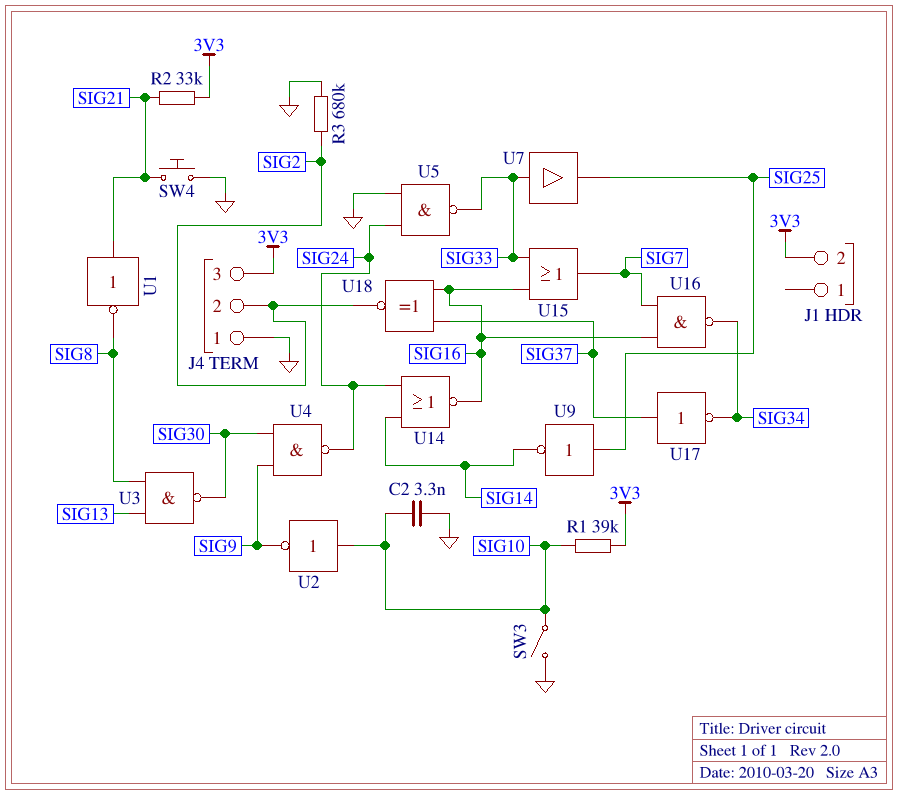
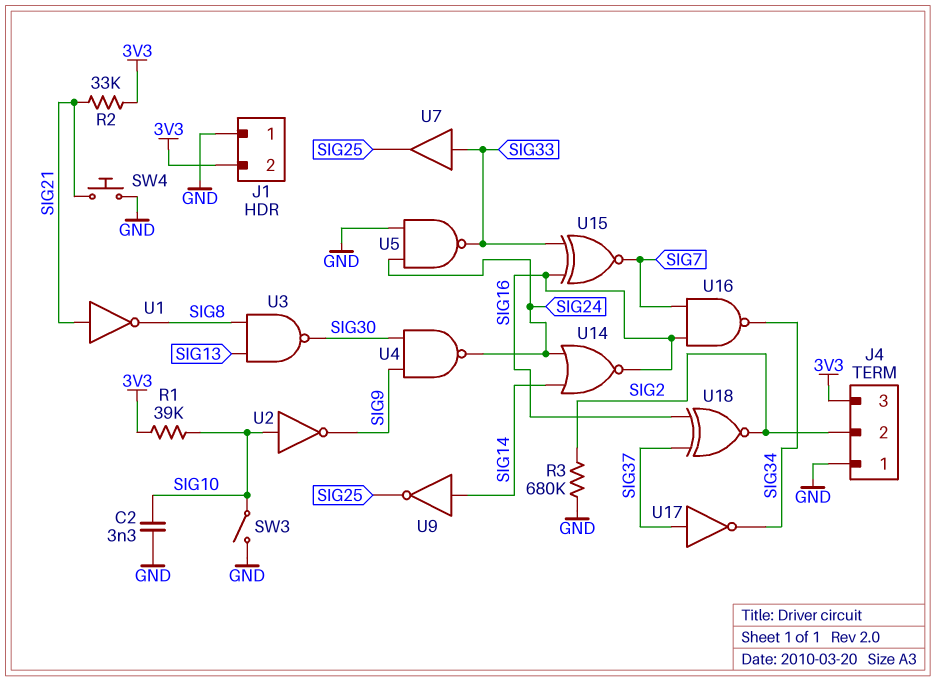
J1 pin 1: none -> GND
U9: NOT (in SIG25, out SIG14) -> NOT (in SIG14, out SIG25)
U15: OR (in SIG16, in SIG33, out SIG7) -> XNOR (in SIG16, in SIG33, out SIG7)

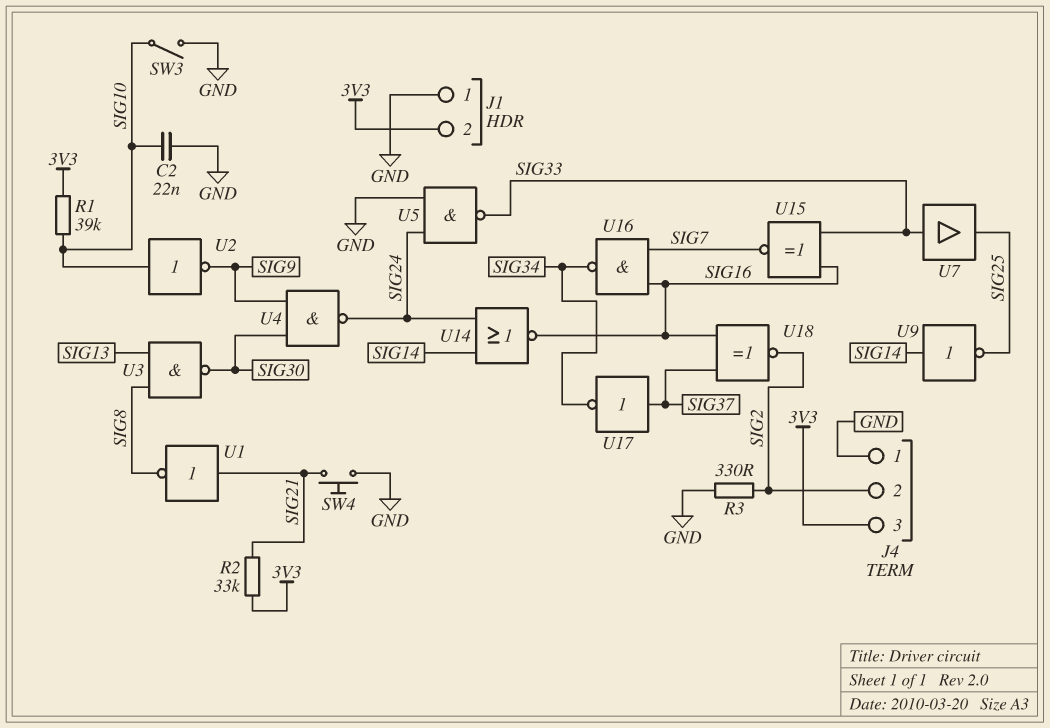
C2: 3.3nF (GND, SIG10) -> 22nF (GND, SIG10)
R3: 680k (GND, SIG2) -> 330 (GND, SIG2)

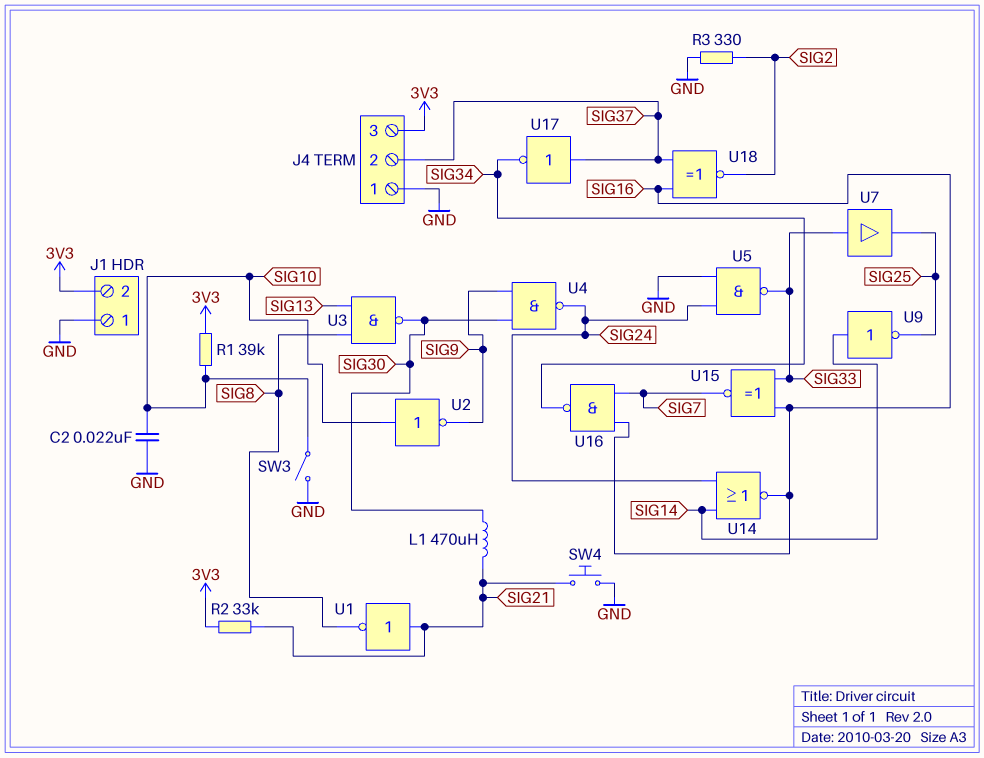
J4 pin 2: SIG2 -> SIG37
L1: none -> 470uH (SIG21, SIG30)

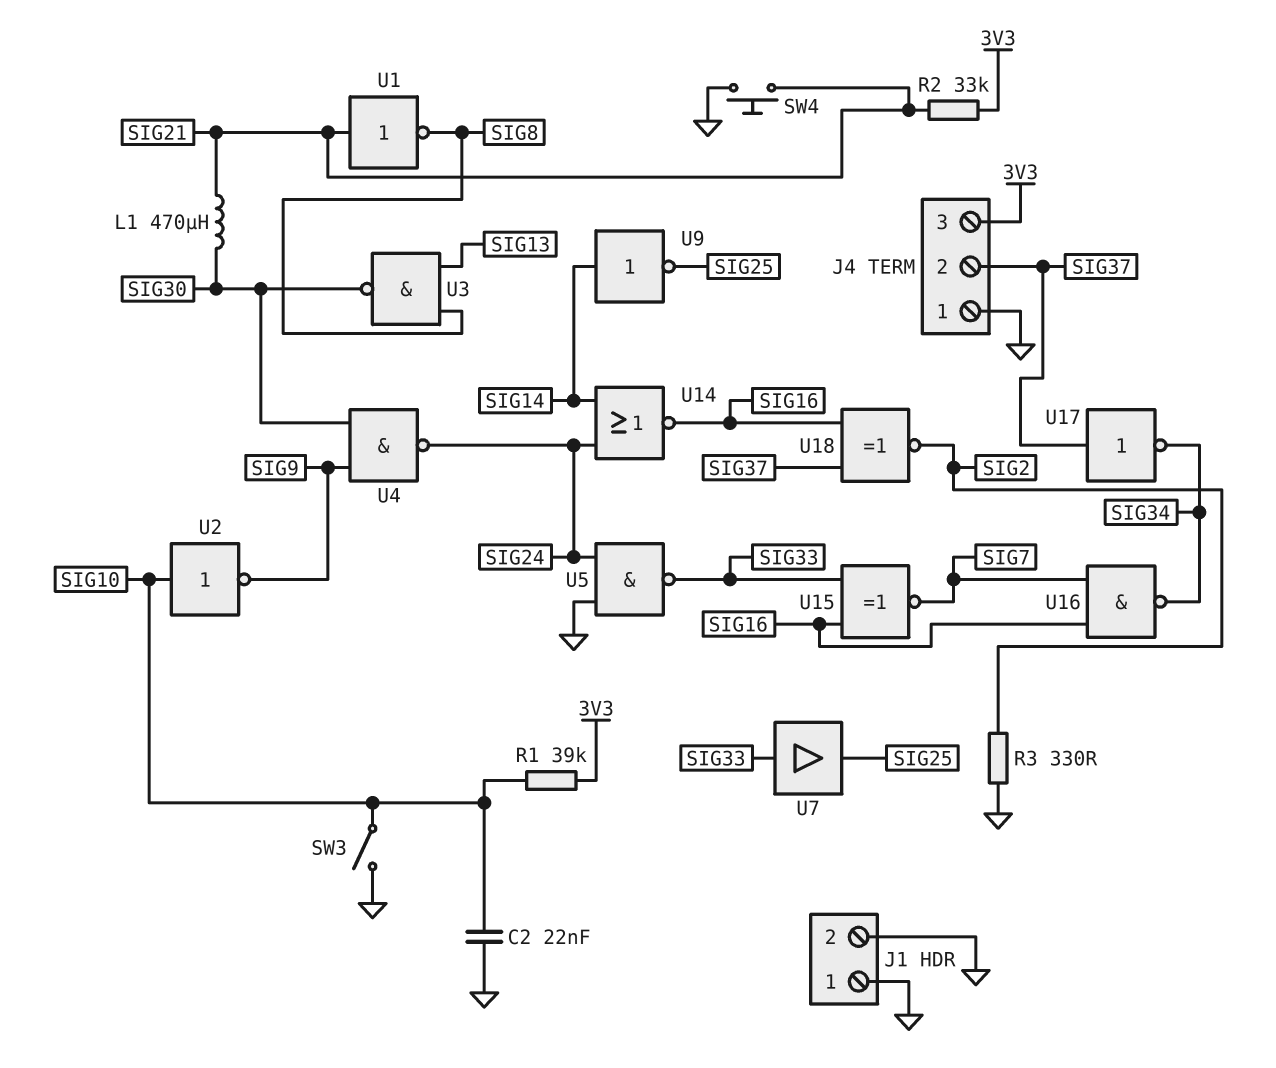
J1 pin 2: 3V3 -> GND

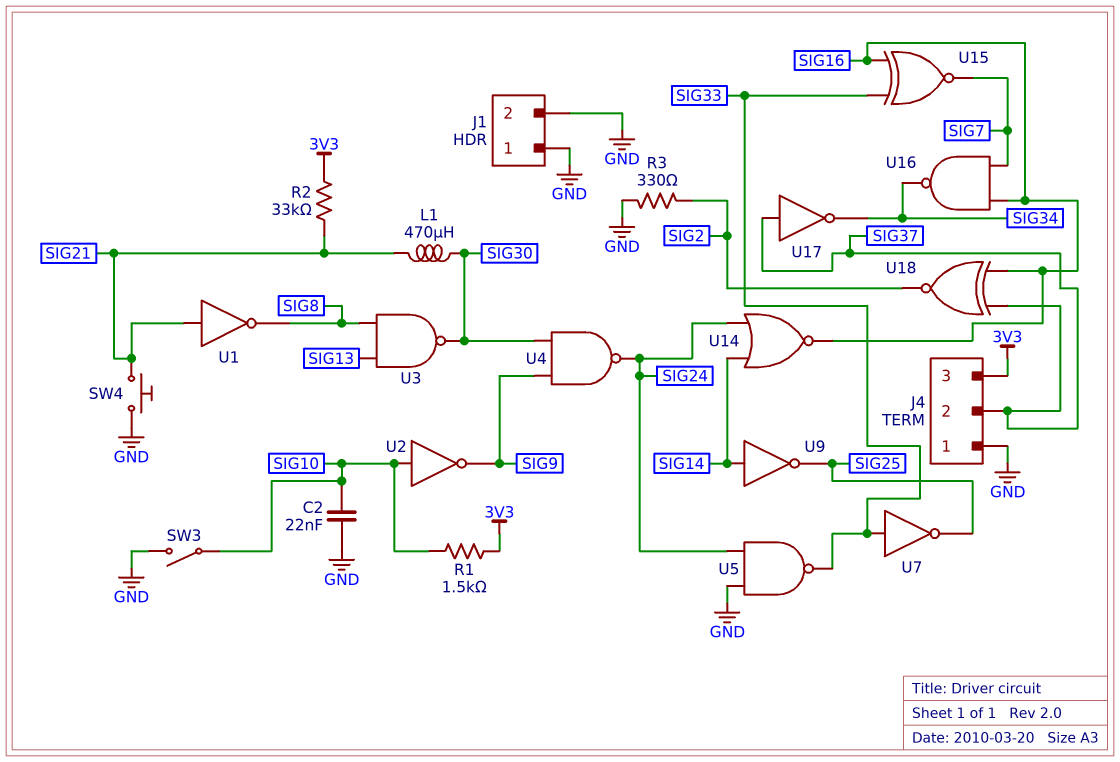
R1: 39k (3V3, SIG10) -> 1.5k (3V3, SIG10)
U7: buffer (in SIG33, out SIG25) -> NOT (in SIG33, out SIG25)

